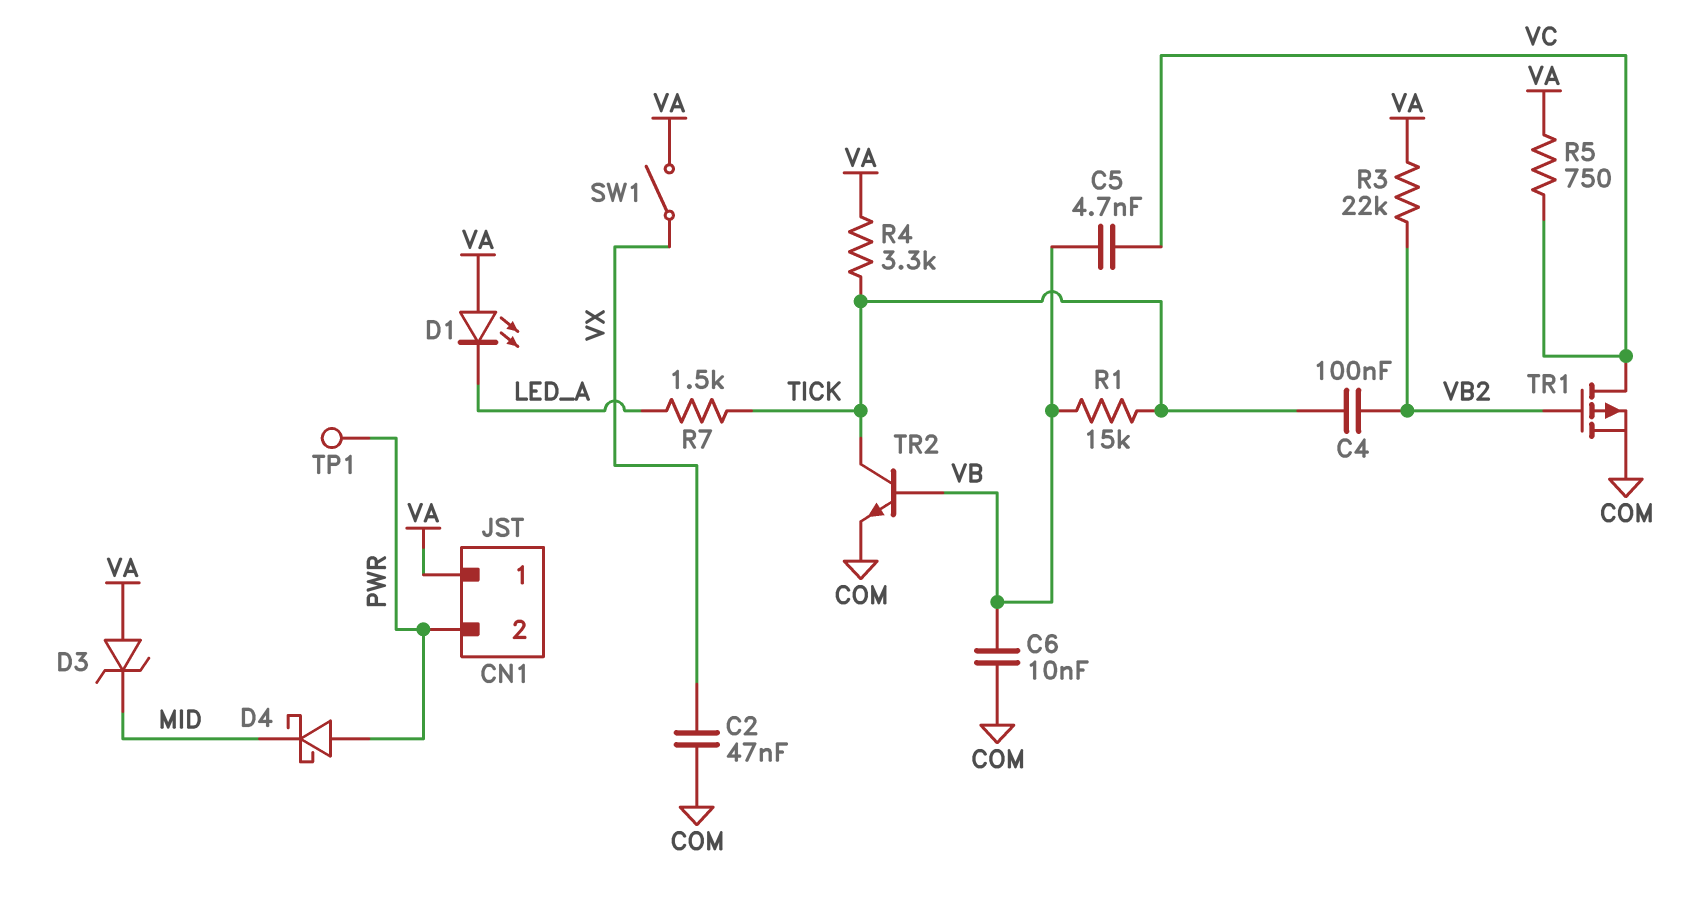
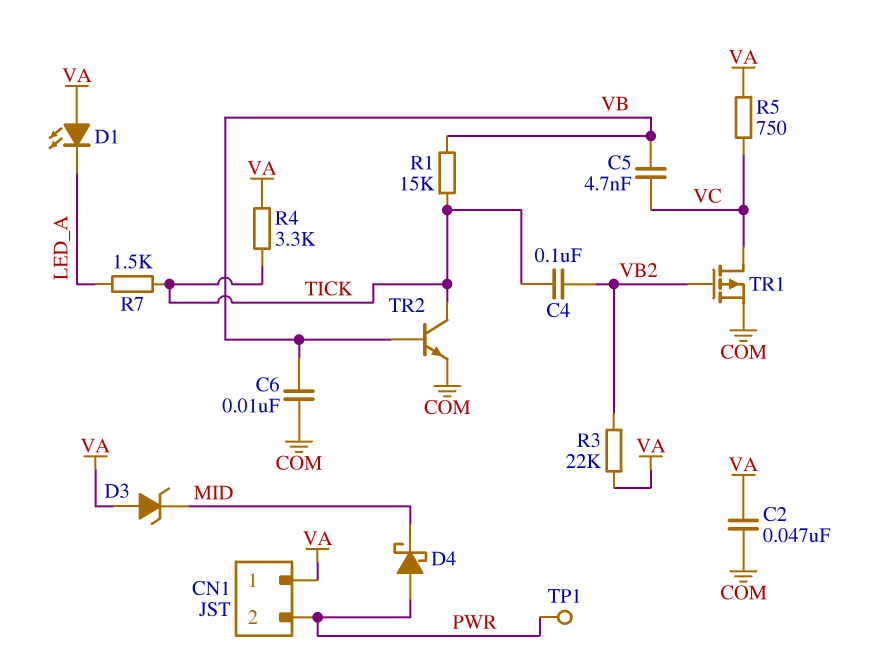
C2: 47nF (COM, VX) -> 47nF (COM, VA)
SW1: switch (VA, VX) -> none

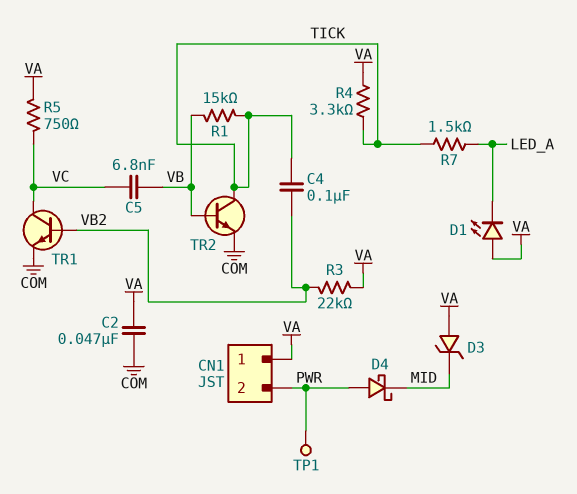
C5: 4.7nF (VB, VC) -> 6.8nF (VB, VC)
C6: 10nF (COM, VB) -> none
TR1: PMOS (G VB2, D VC, S COM) -> NPN (B VB2, C VC, E COM)

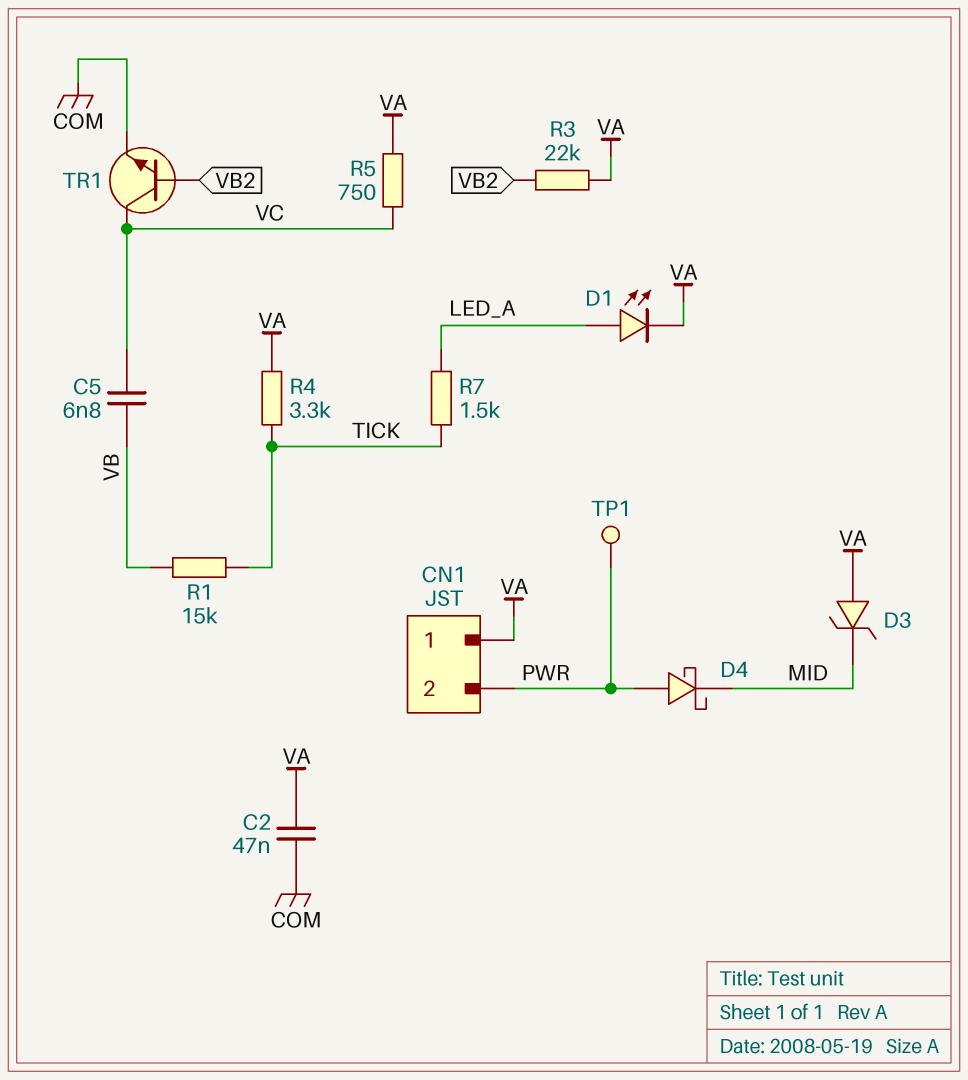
C4: 100nF (TICK, VB2) -> none
D1: LED (A VA, K LED_A) -> LED (A LED_A, K VA)
TR2: NPN (B VB, C TICK, E COM) -> none

